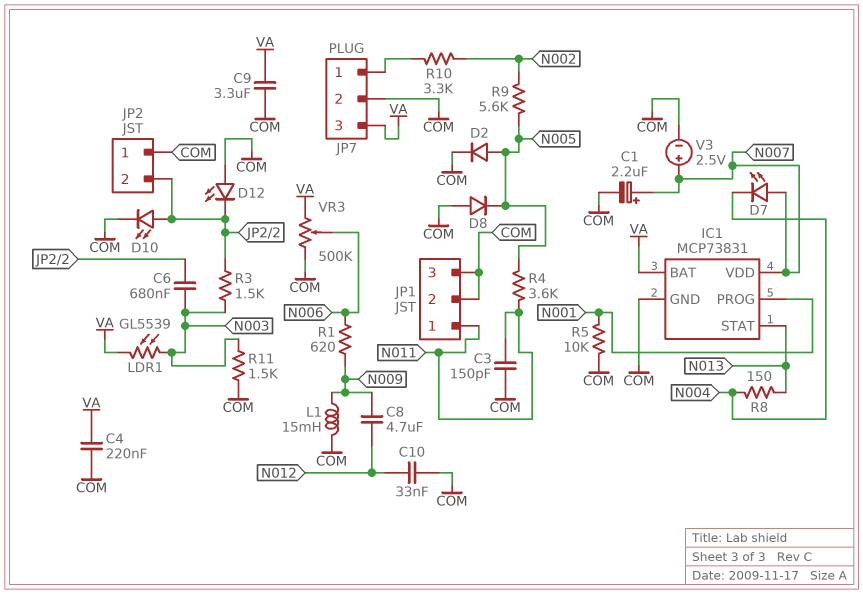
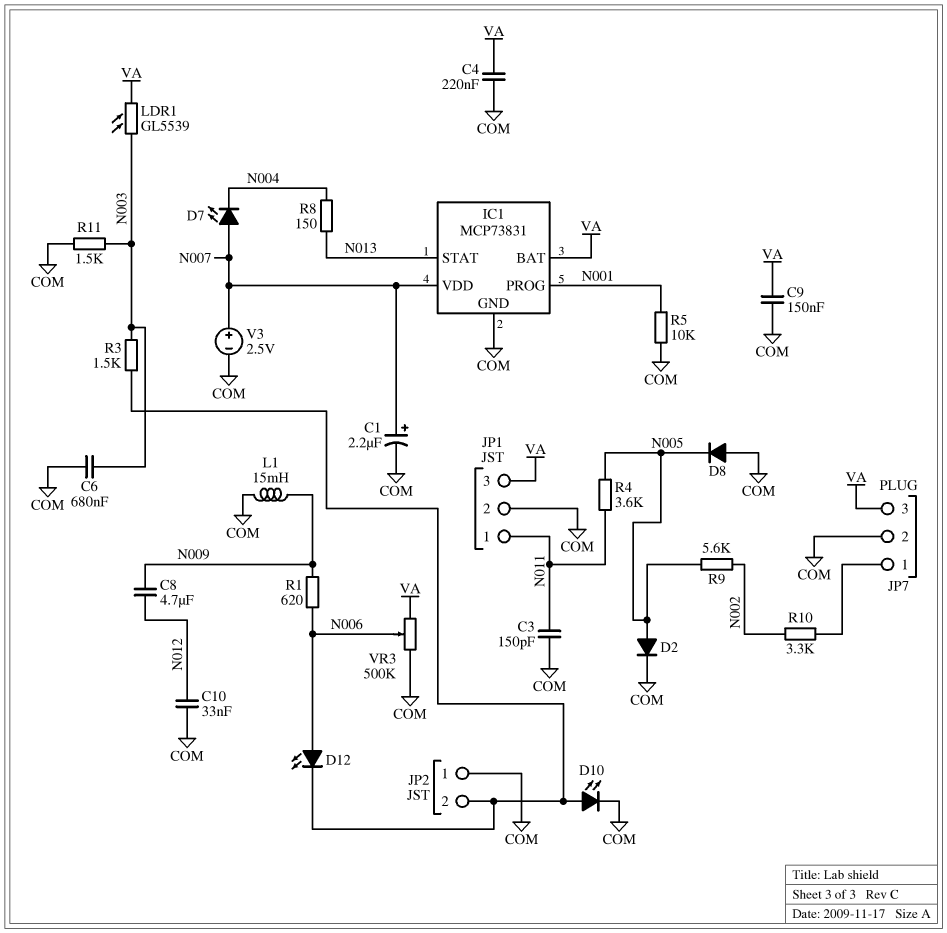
C6: 680nF (JP2/2, N003) -> 680nF (COM, N003)
C9: 3.3uF (COM, VA) -> 150nF (COM, VA)
D12: LED (A COM, K JP2/2) -> LED (A N006, K JP2/2)
JP1 pin 3: COM -> VA

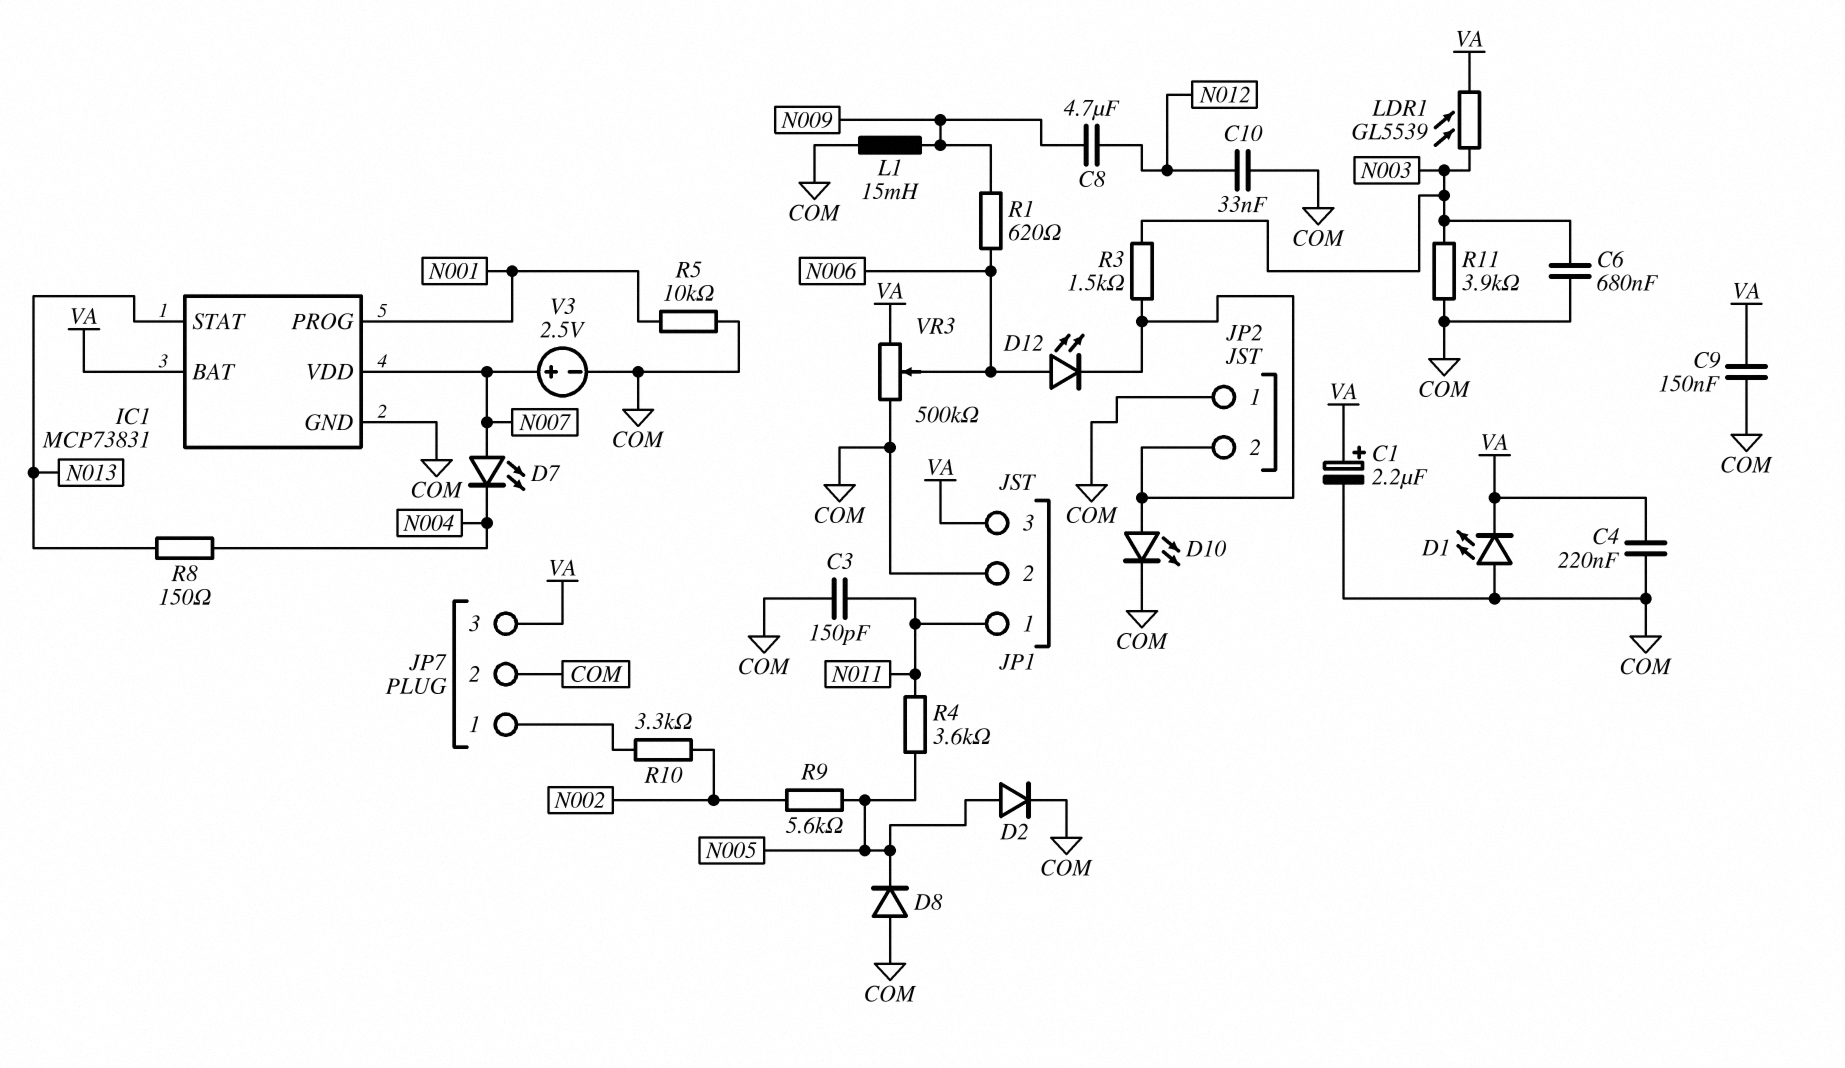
C1: 2.2uF (plus N007, minus COM) -> 2.2uF (plus VA, minus COM)
D1: none -> LED (A COM, K VA)
R11: 1.5k (COM, N003) -> 3.9k (COM, N003)

